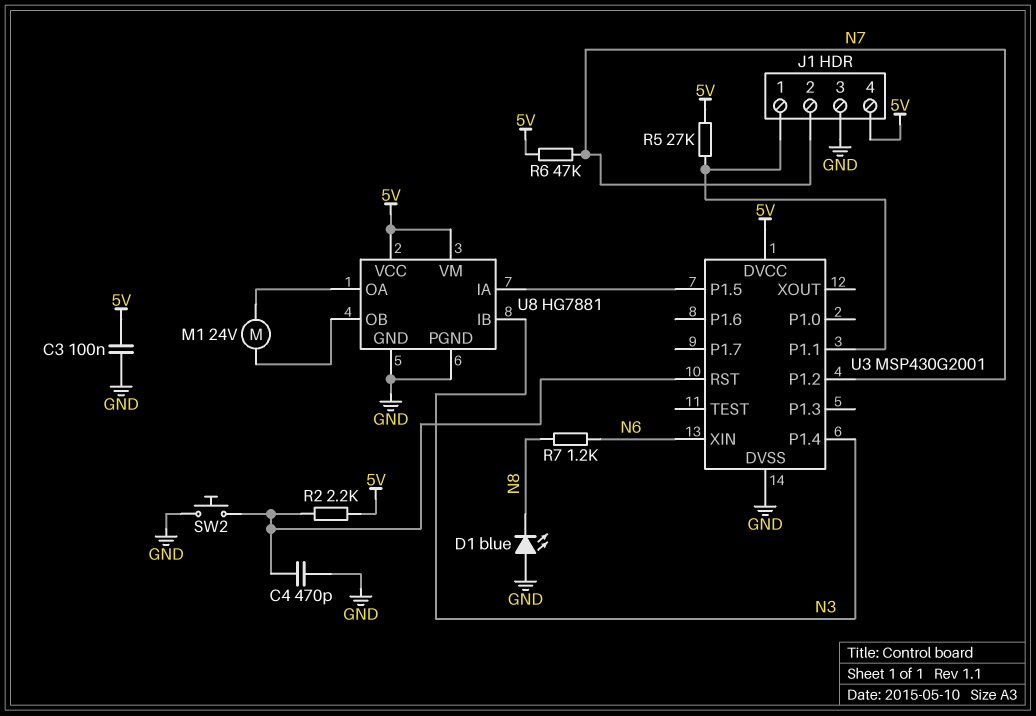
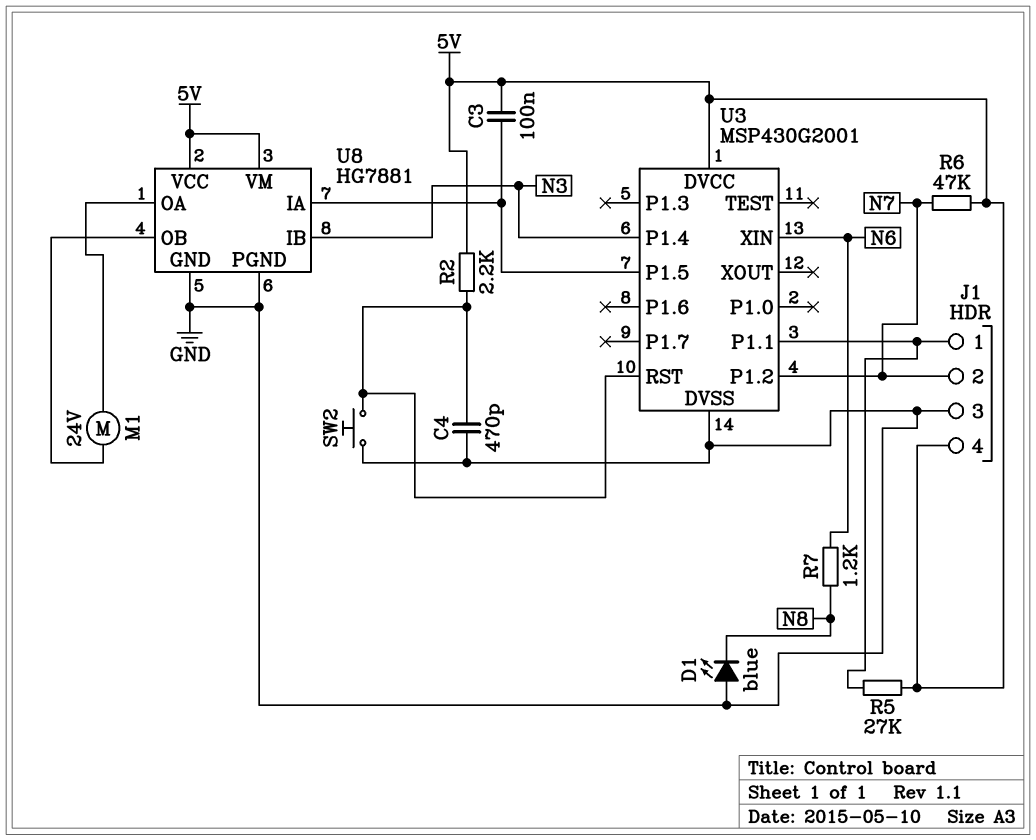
C3: 100nF (5V, GND) -> 100nF (5V, U3/P1.5)

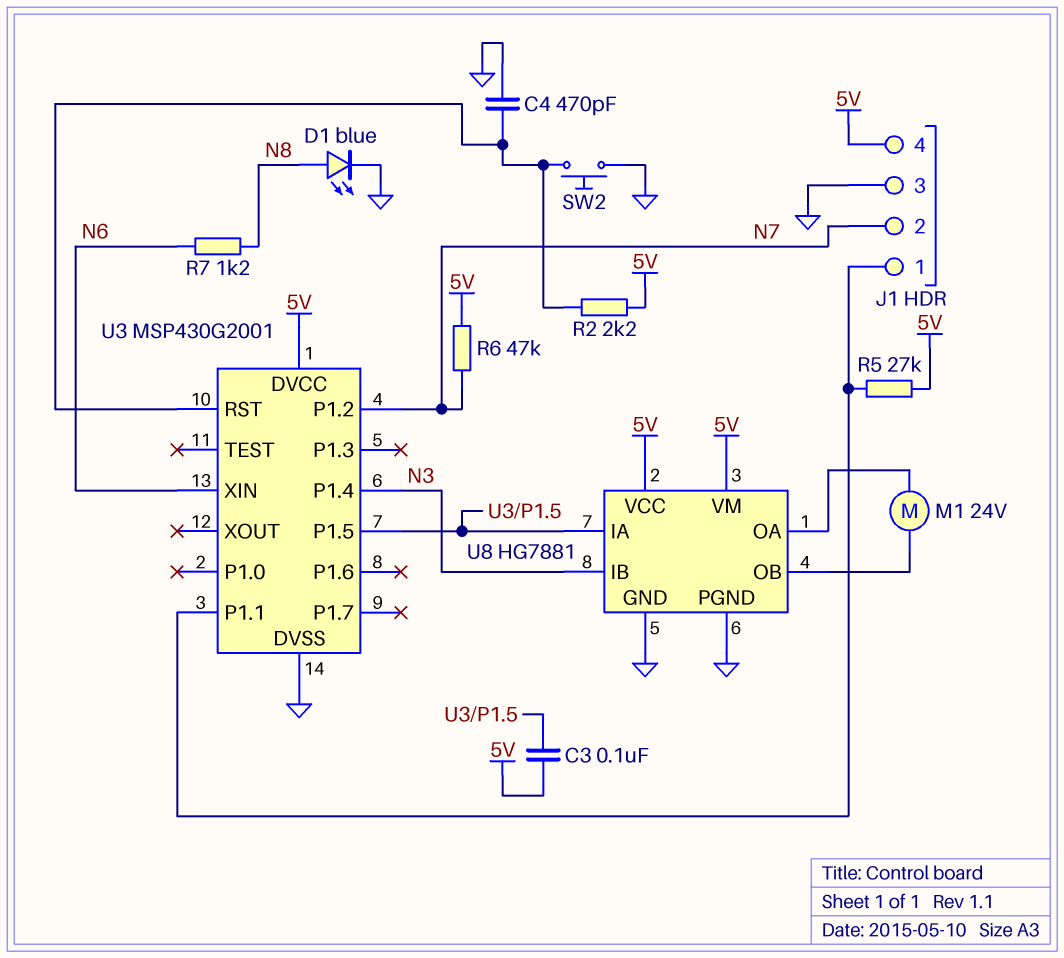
D1: LED blue (A GND, K N8) -> LED blue (A N8, K GND)

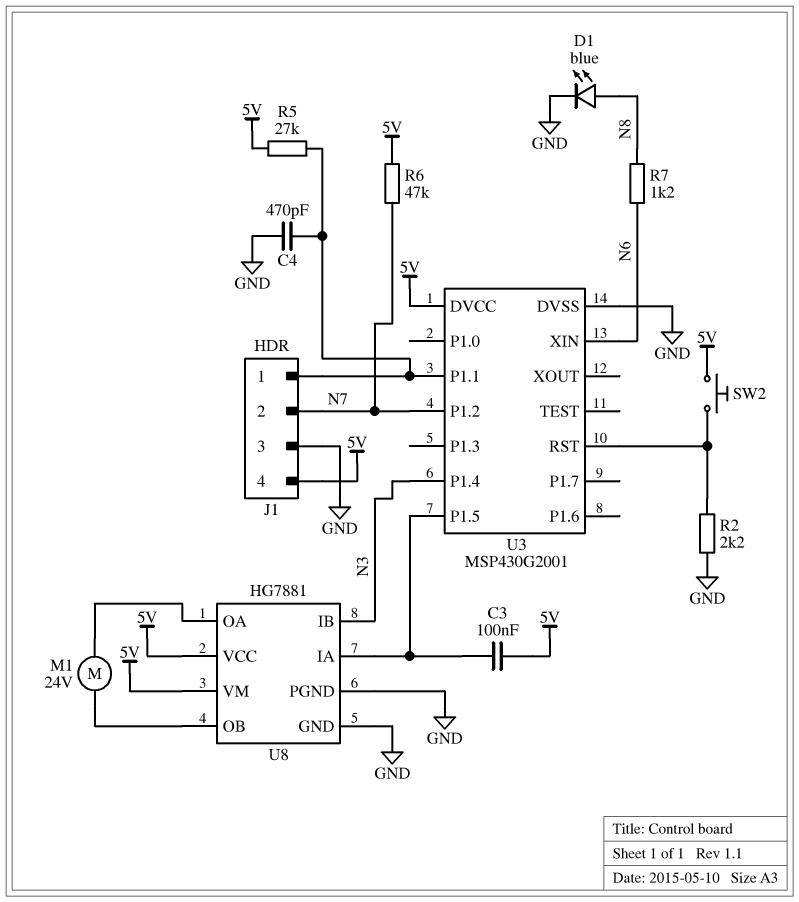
C4: 470pF (GND, U3/RST) -> 470pF (GND, J1/1)
R2: 2.2k (5V, U3/RST) -> 2.2k (GND, U3/RST)
SW2: button (GND, U3/RST) -> button (5V, U3/RST)

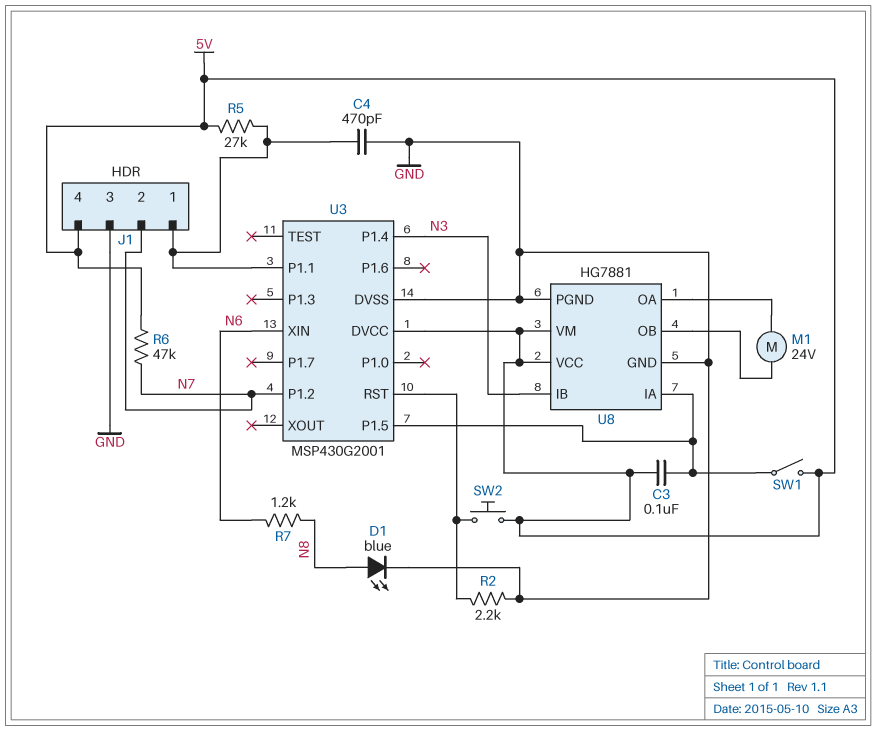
SW1: none -> switch (5V, U3/P1.5)

